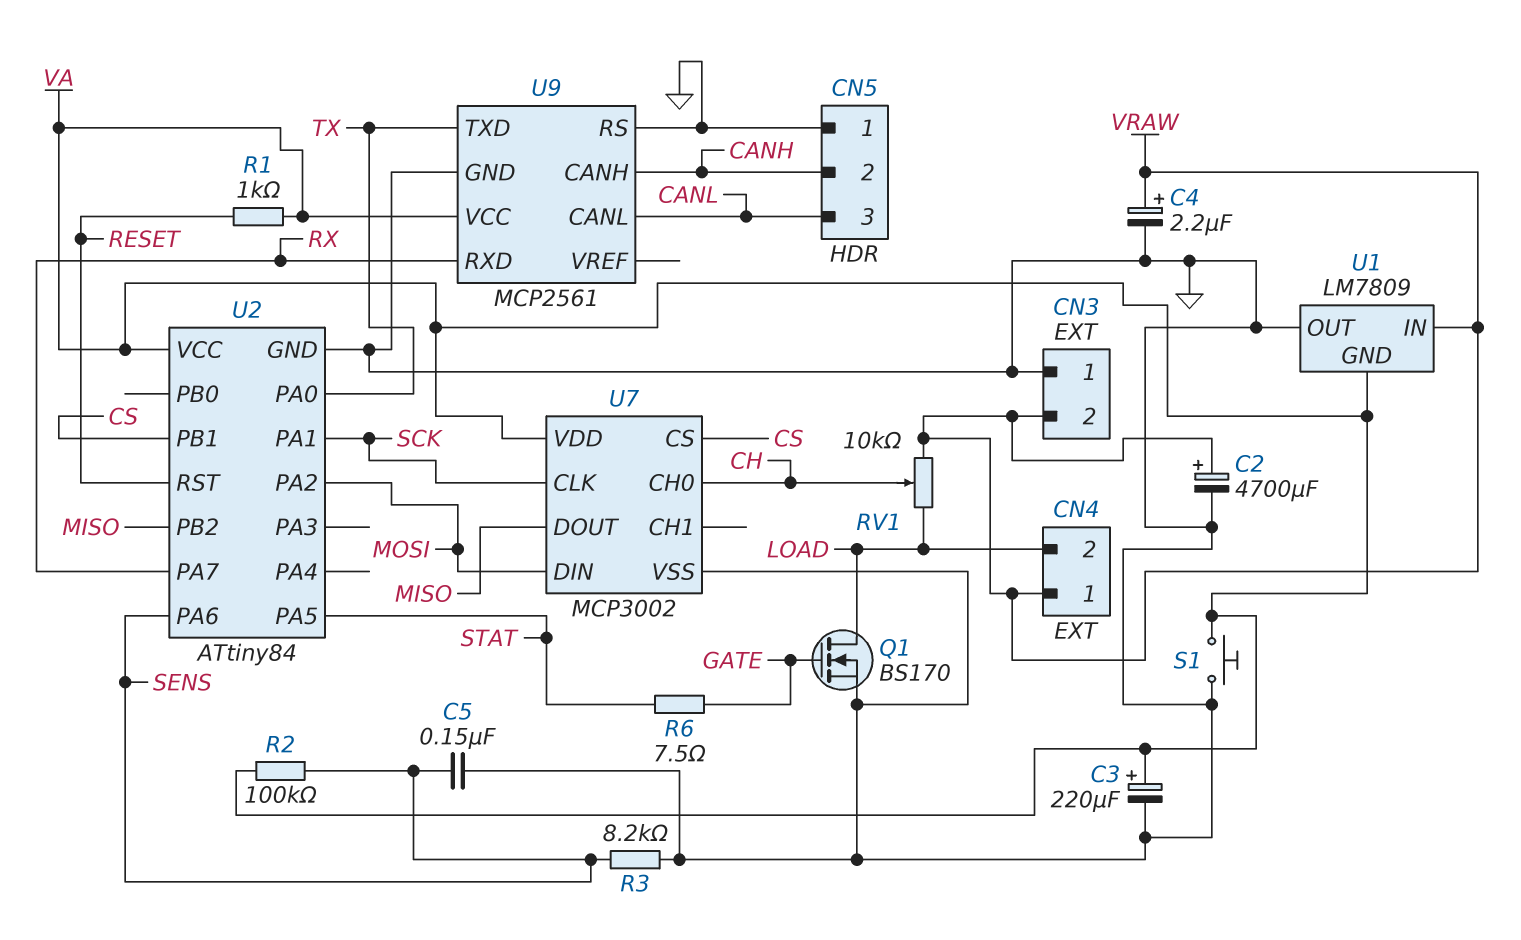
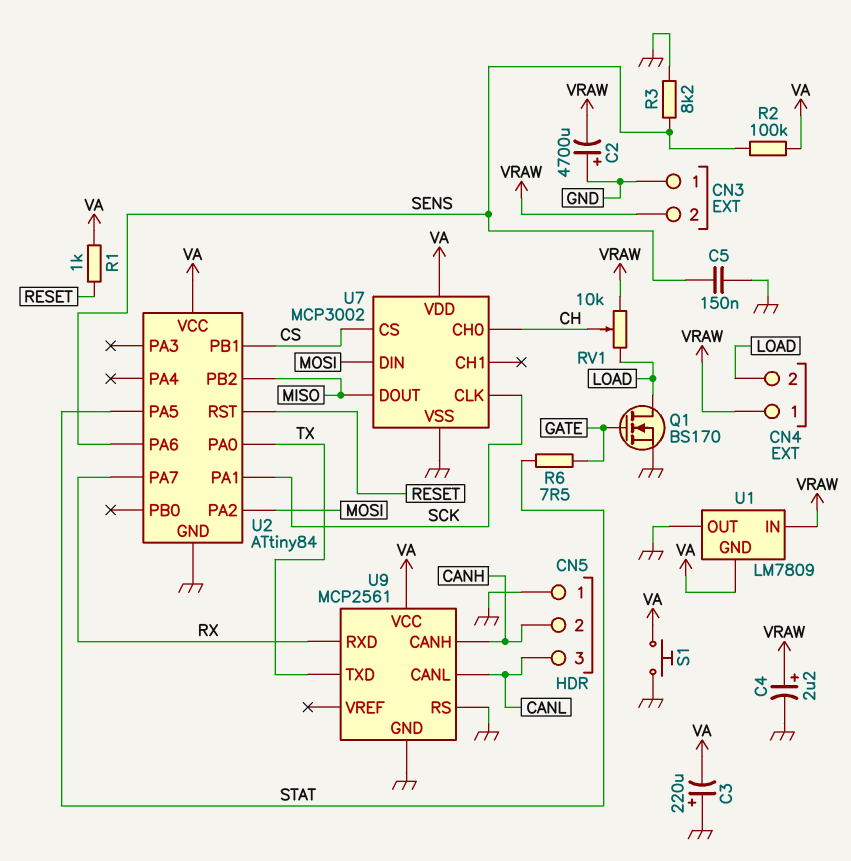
C2: 4700uF (plus VRAW, minus GND) -> 4700uF (plus GND, minus VRAW)
C3: 220uF (plus VA, minus GND) -> 220uF (plus GND, minus VA)

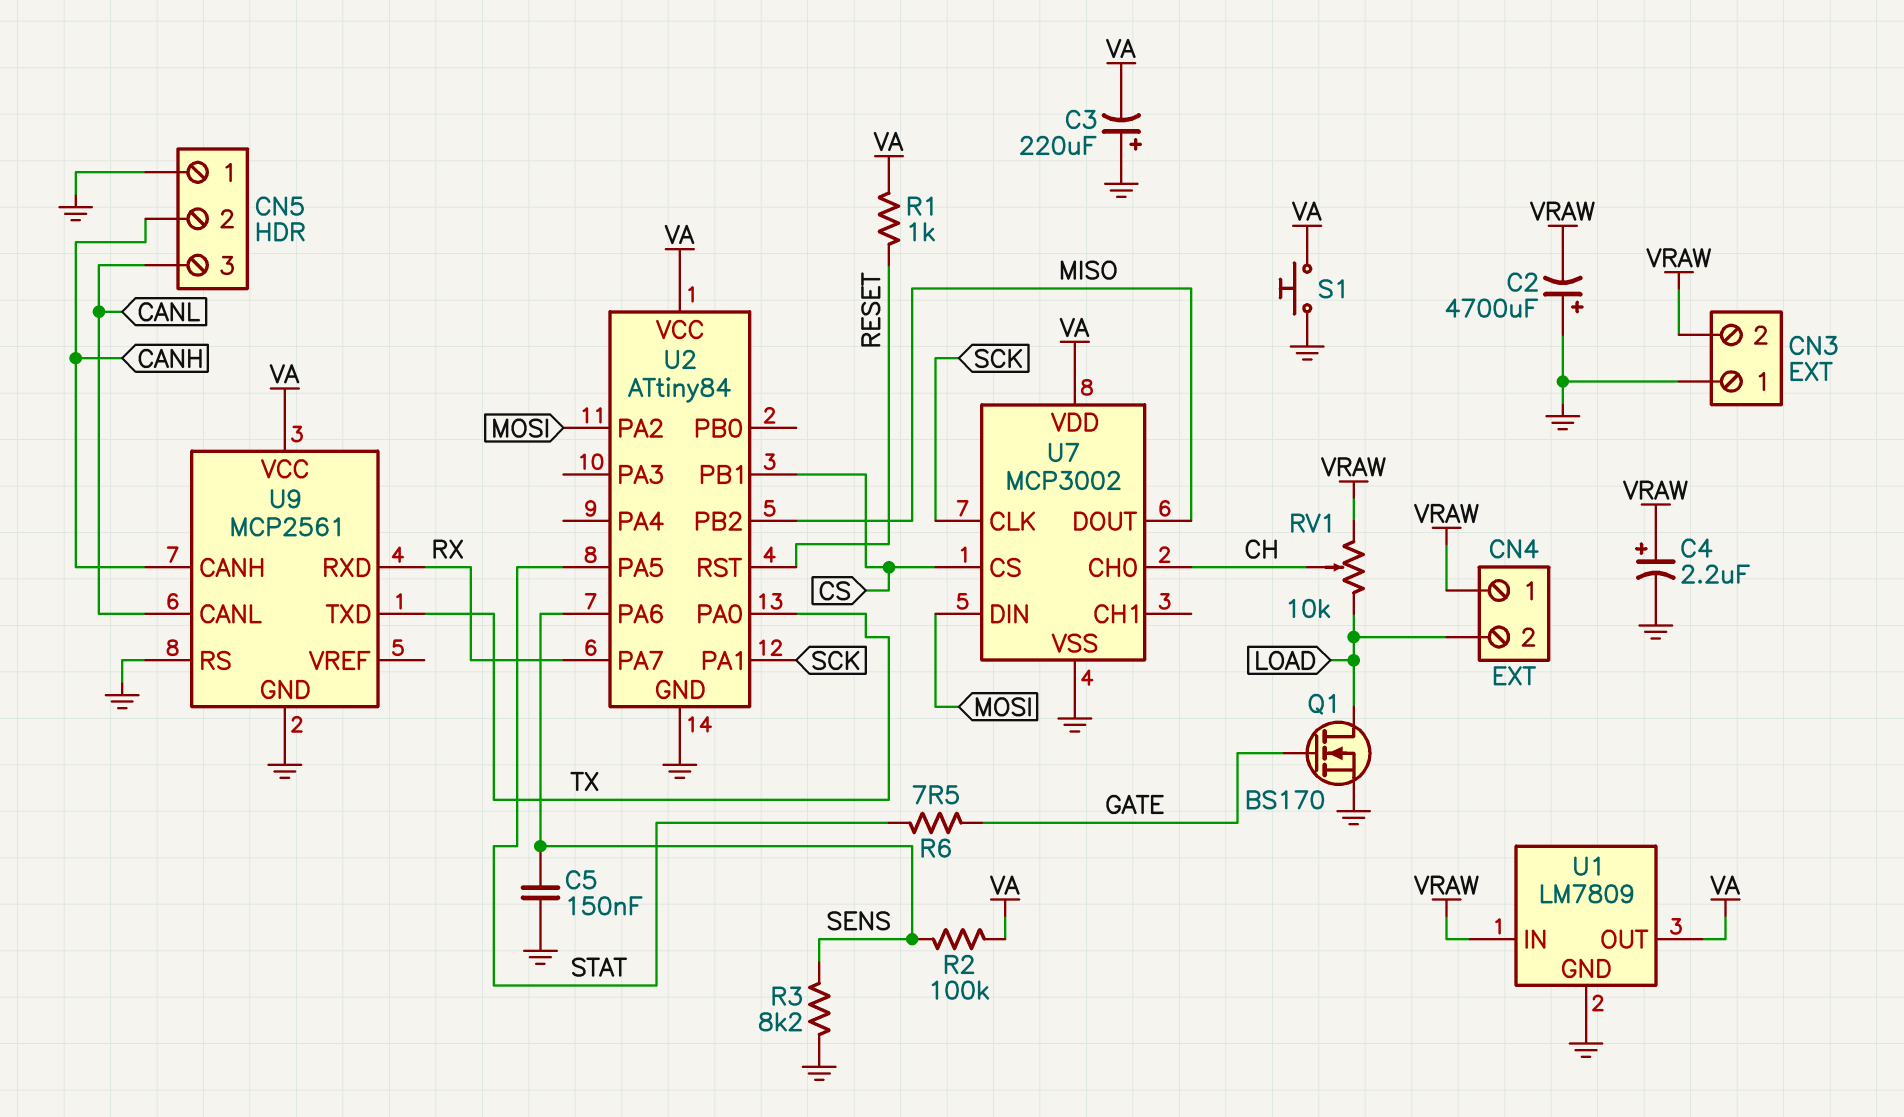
U1 pin GND: VA -> GND
U1 pin OUT: GND -> VA

